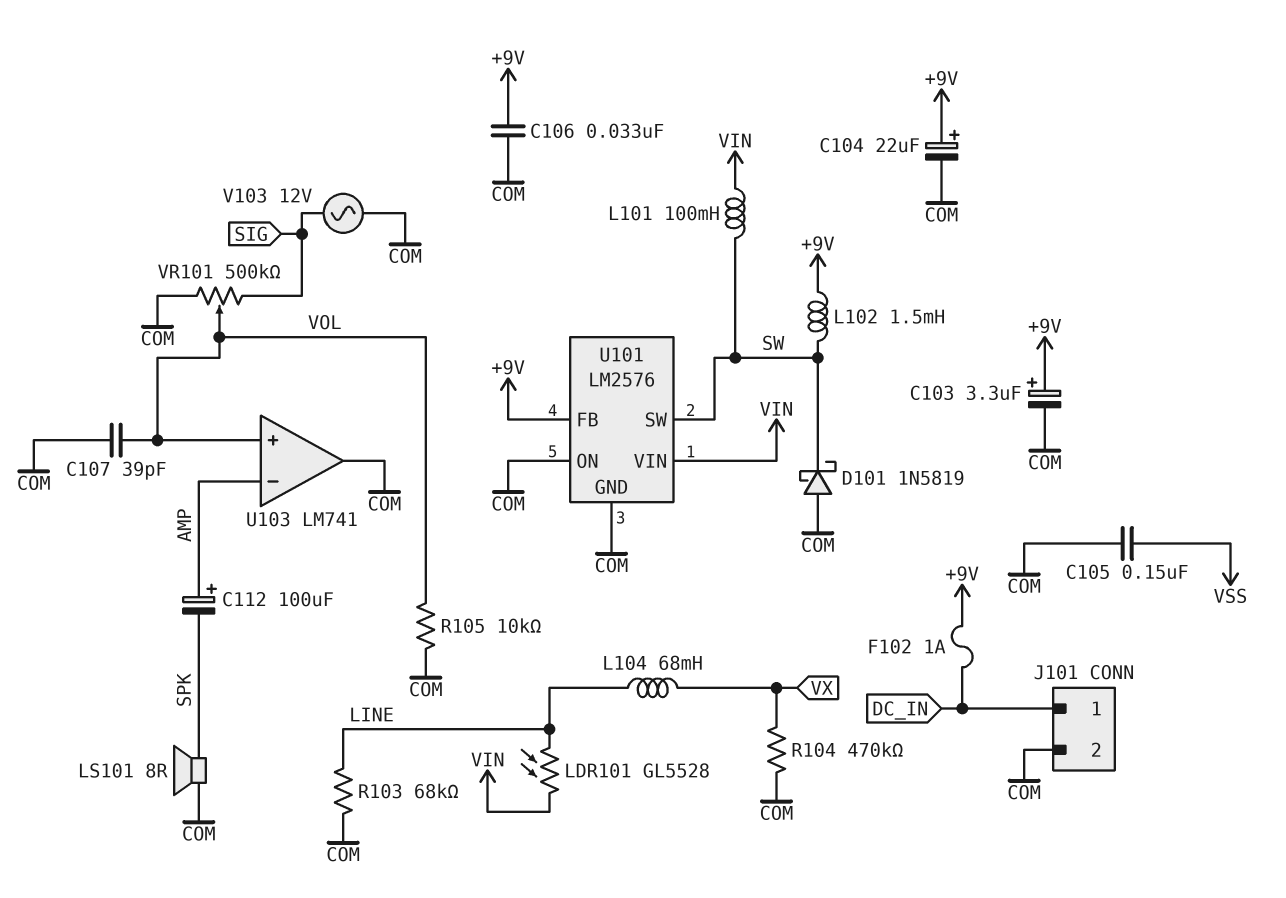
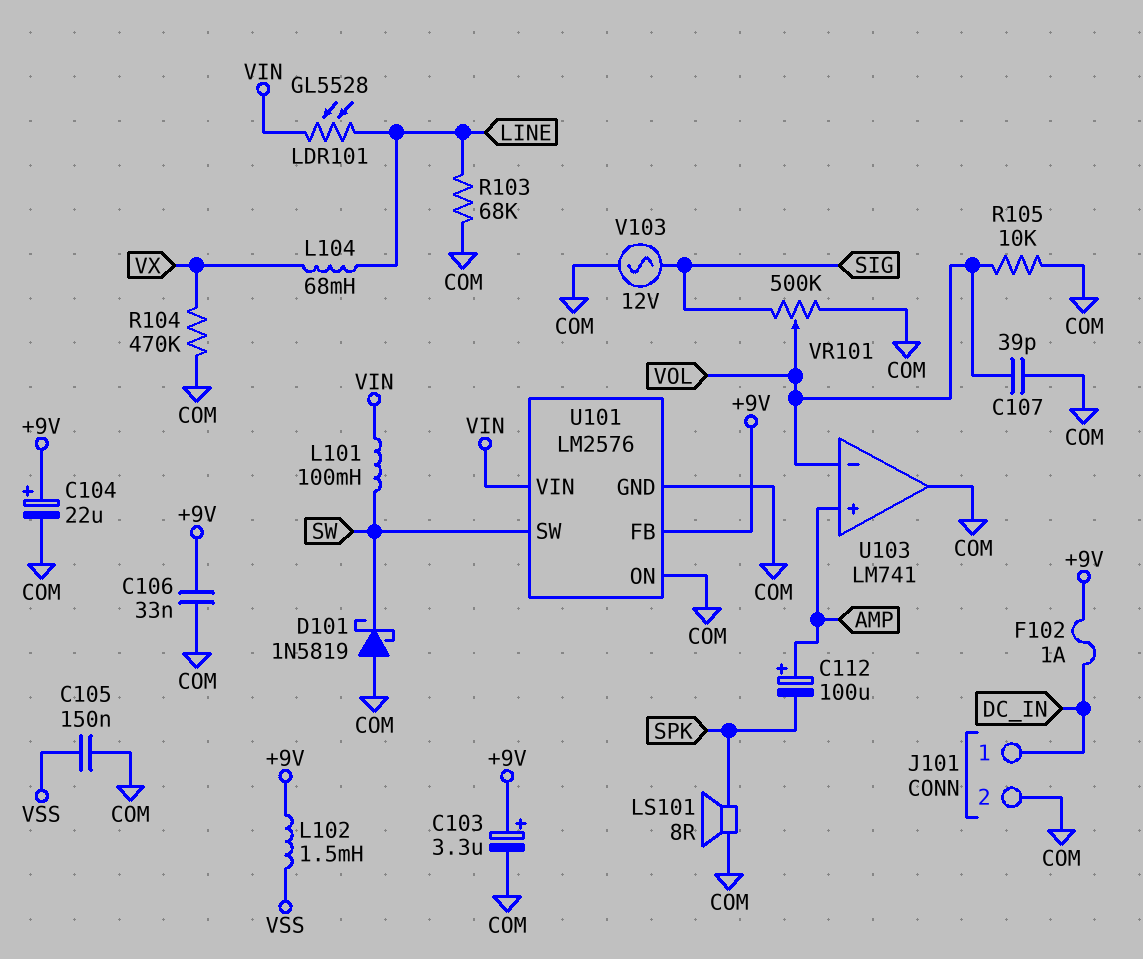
L102: 1.5mH (+9V, SW) -> 1.5mH (+9V, VSS)
U103 pin in+: VOL -> AMP
U103 pin in-: AMP -> VOL

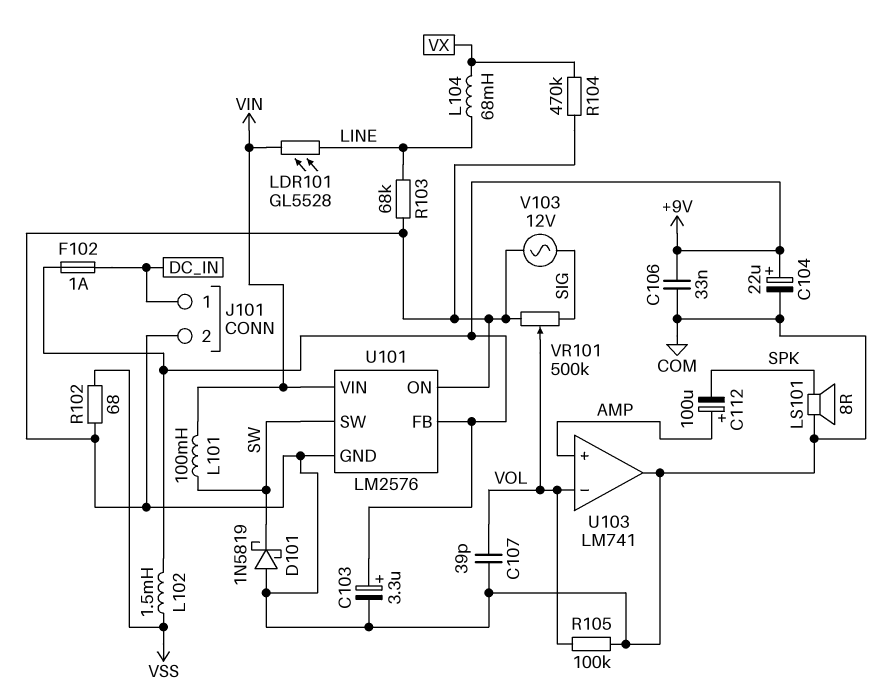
C105: 150nF (COM, VSS) -> none
R102: none -> 68 (COM, VSS)
R105: 10k (COM, VOL) -> 100k (COM, VOL)

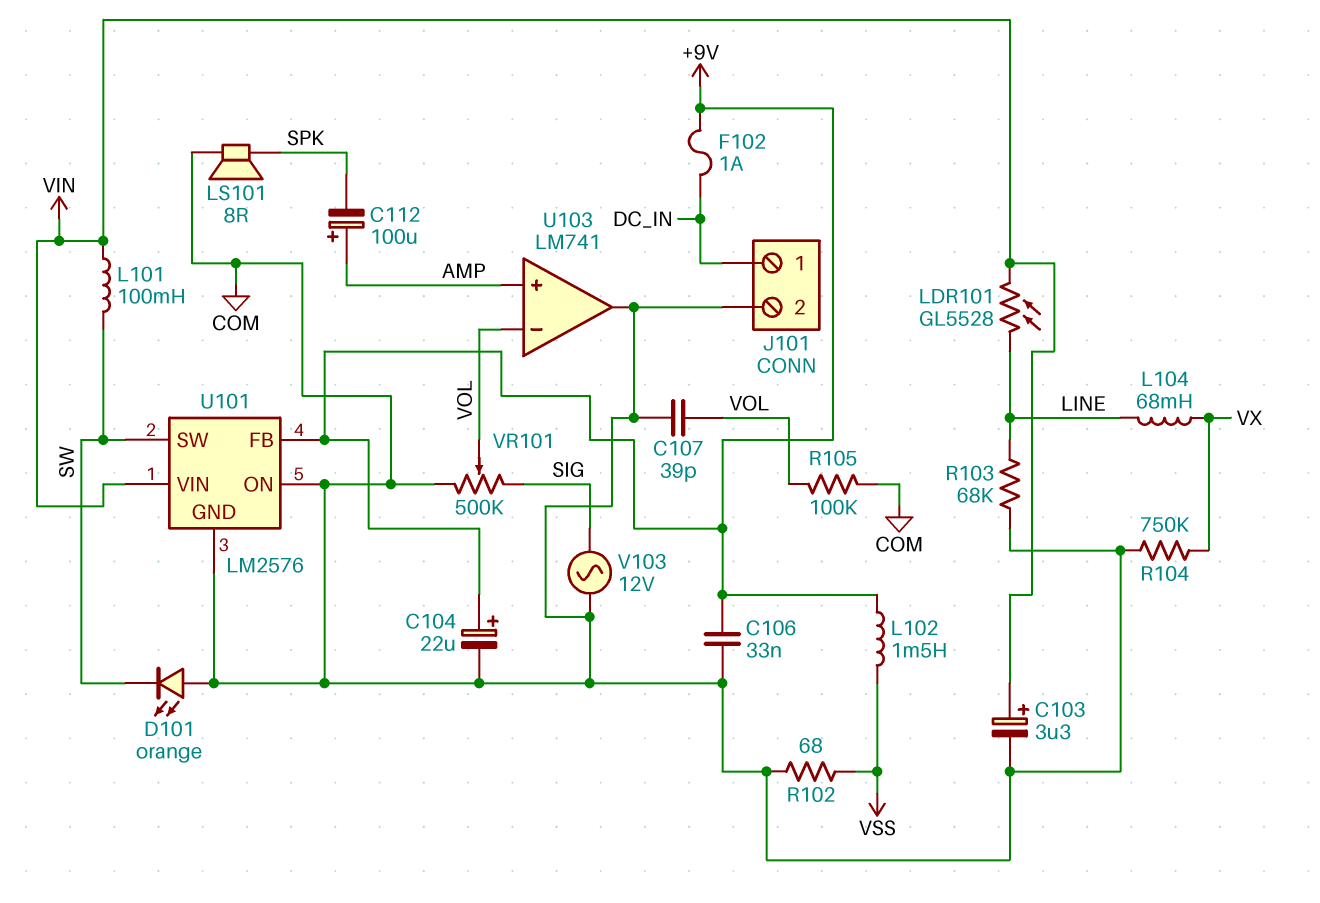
C103: 3.3uF (plus +9V, minus COM) -> 3.3uF (plus VIN, minus COM)
D101: schottky 1N5819 (A COM, K SW) -> LED orange (A COM, K SW)
R104: 470k (COM, VX) -> 750k (COM, VX)

